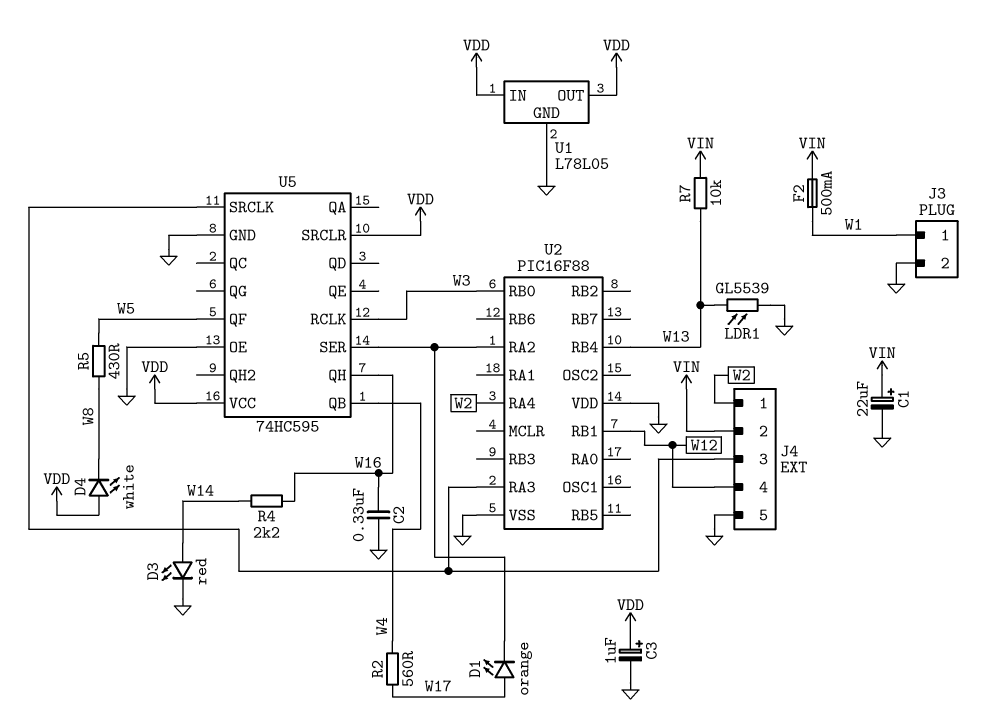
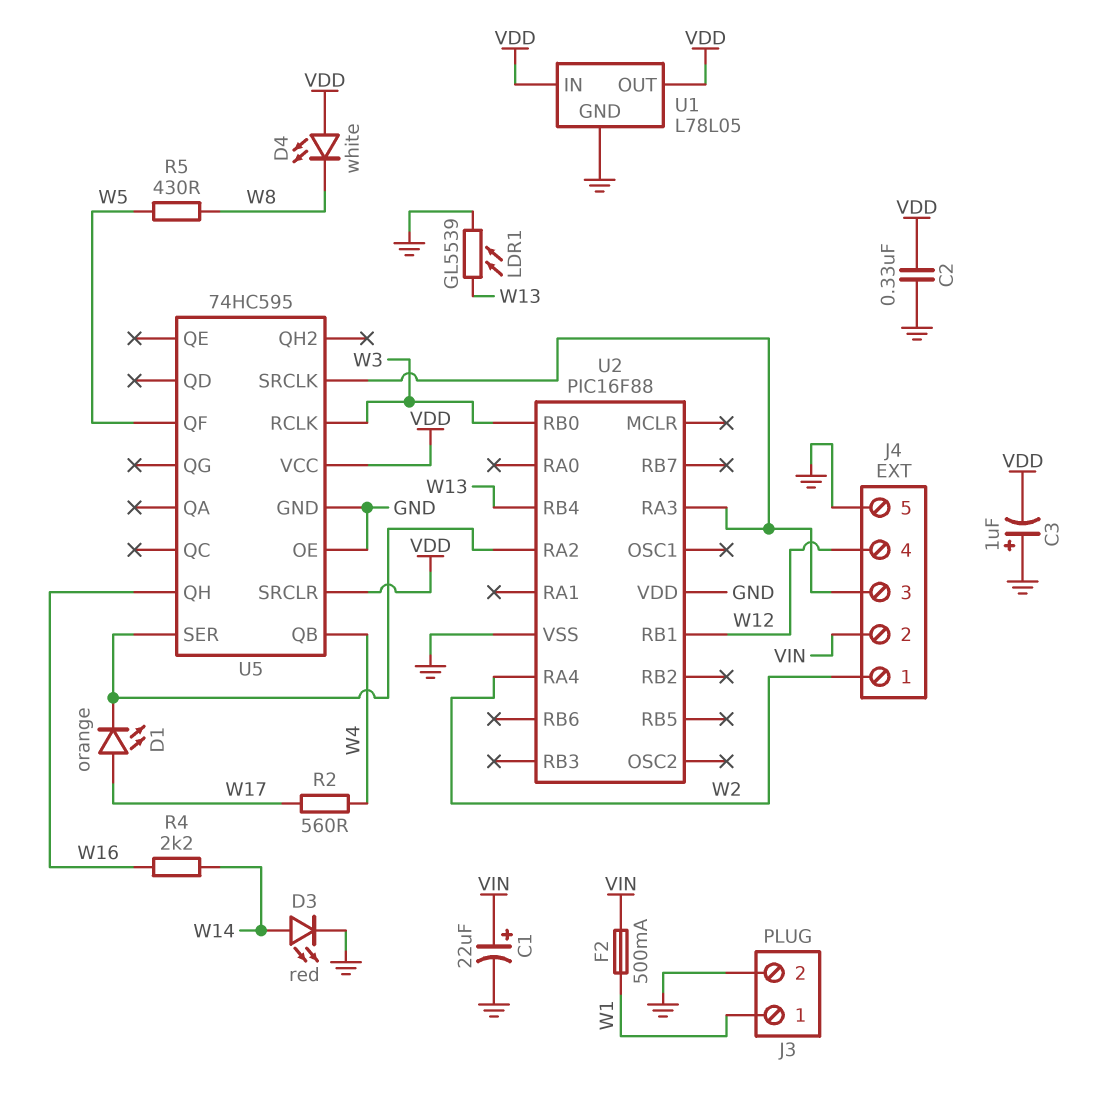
C2: 330nF (GND, W16) -> 330nF (GND, VDD)
C3: 1uF (plus VDD, minus GND) -> 1uF (plus GND, minus VDD)
R7: 10k (VIN, W13) -> none

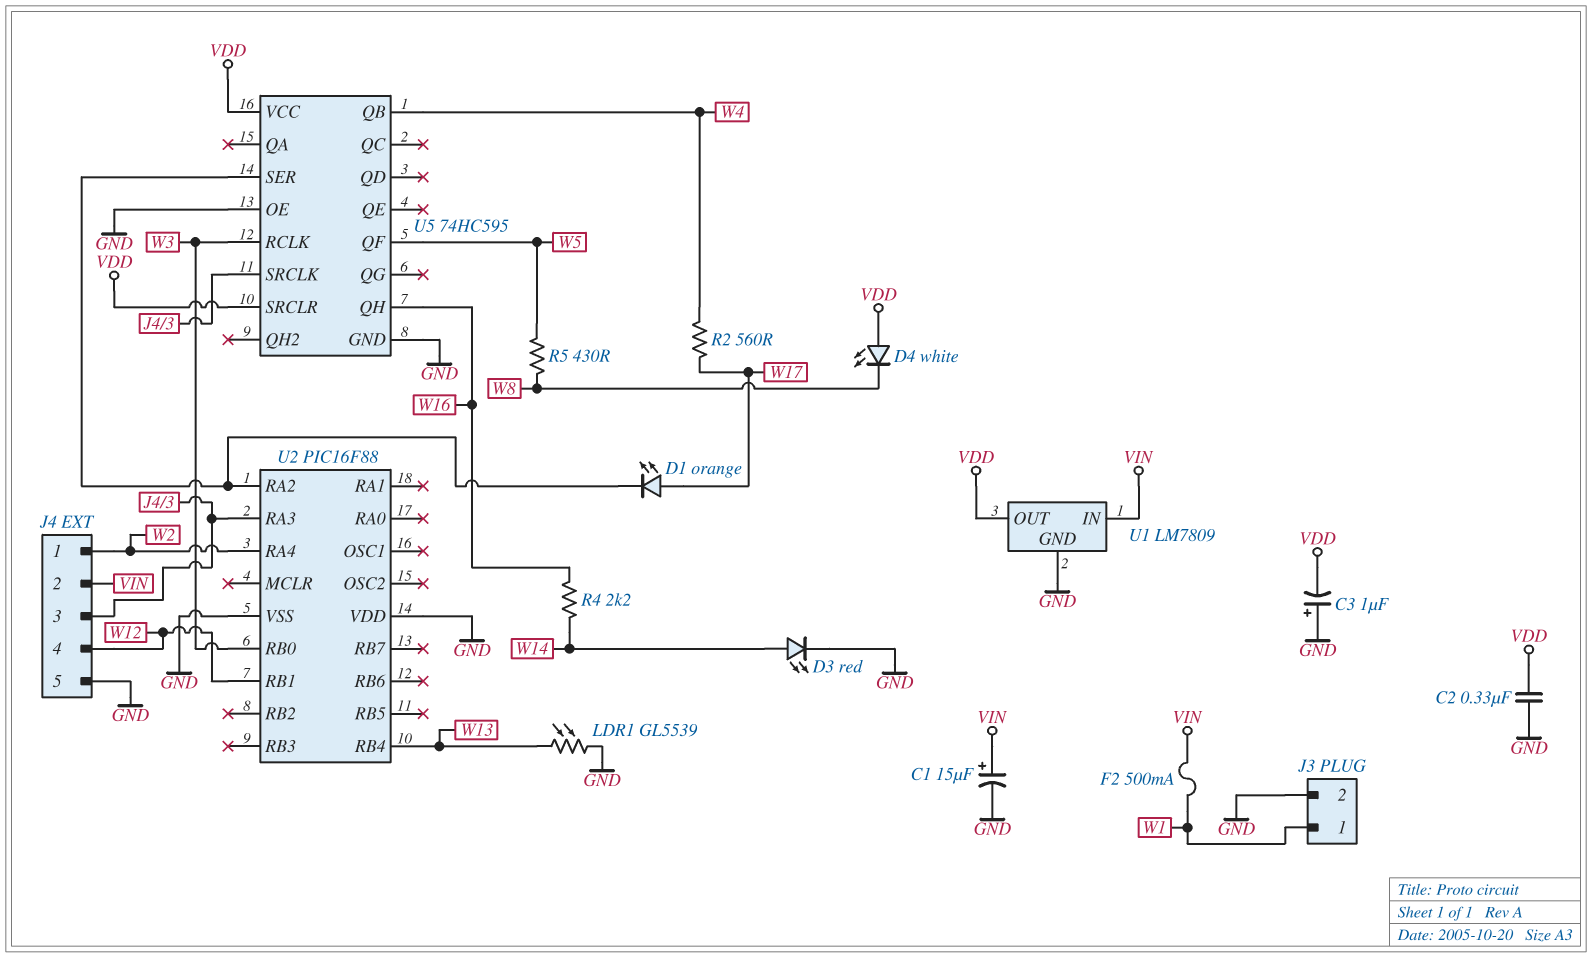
C1: 22uF (plus VIN, minus GND) -> 15uF (plus VIN, minus GND)
U1: L78L05 -> LM7809
U1 pin IN: VDD -> VIN

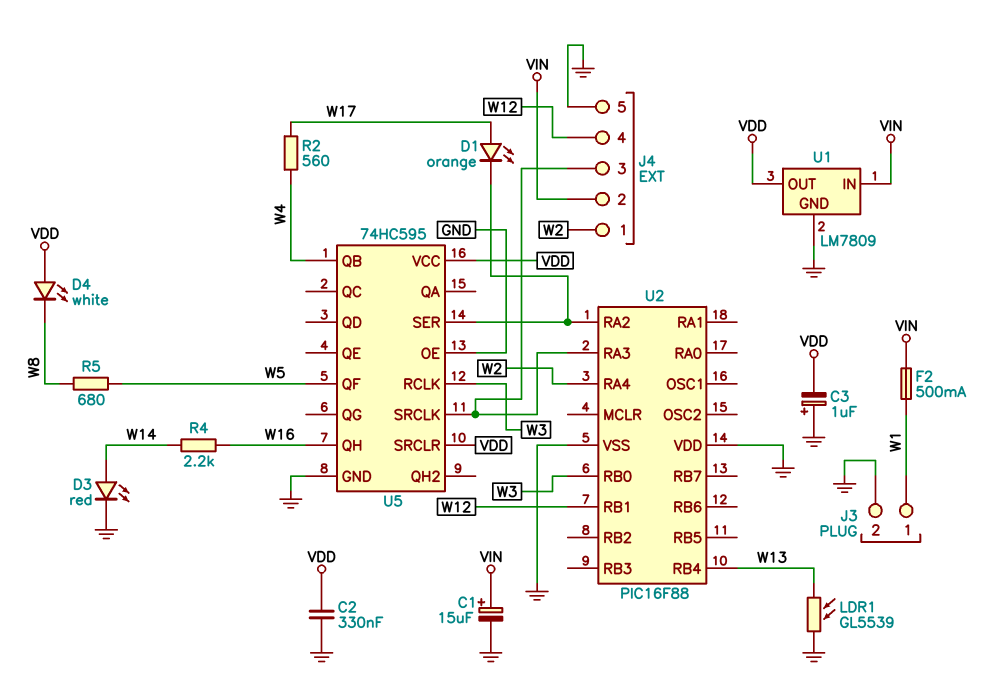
R5: 430 (W5, W8) -> 680 (W5, W8)

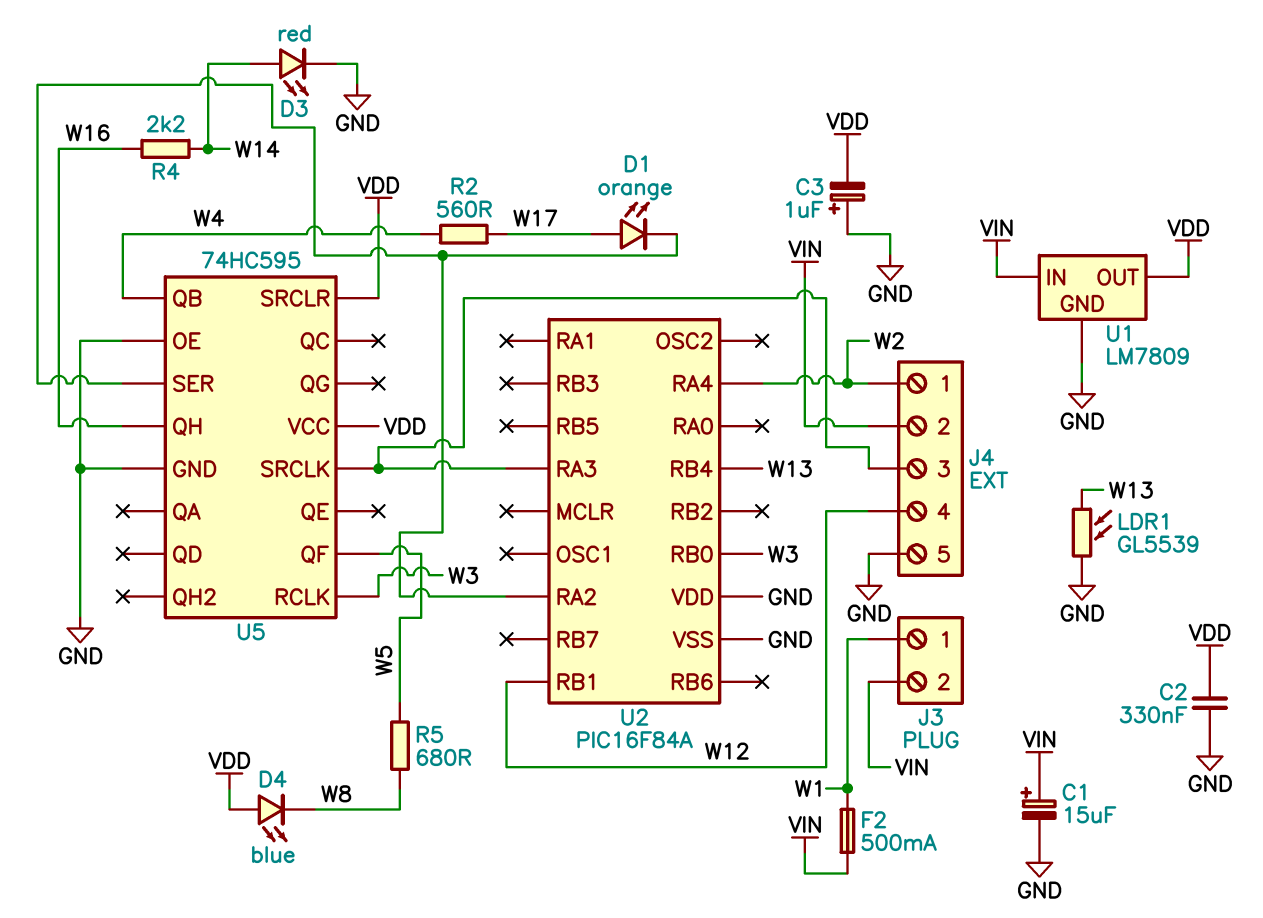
D4: LED white (A VDD, K W8) -> LED blue (A VDD, K W8)
J3 pin 2: GND -> VIN
U2: PIC16F88 -> PIC16F84A

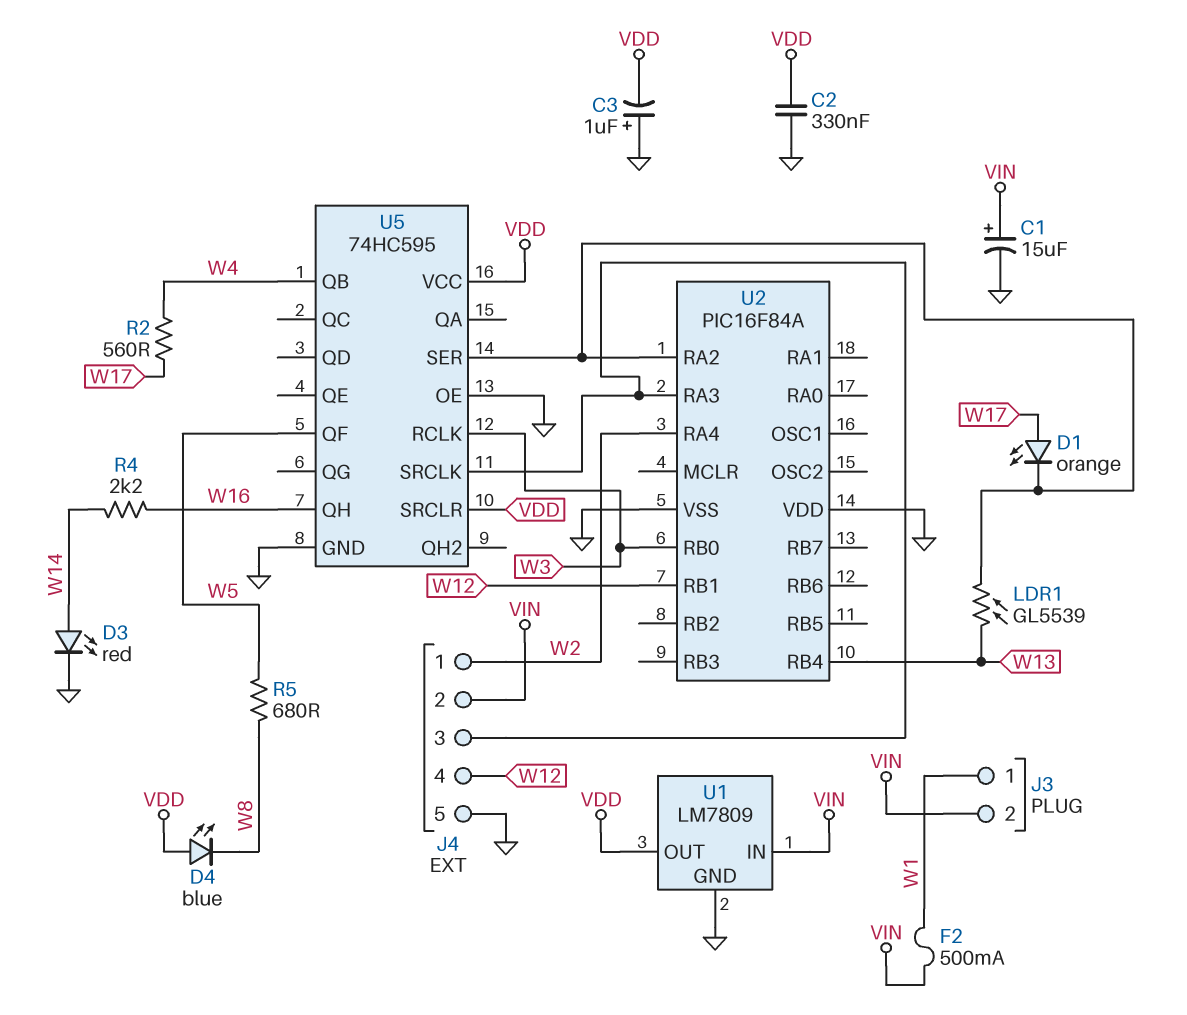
LDR1: GL5539 (GND, W13) -> GL5539 (U2/RA2, W13)

